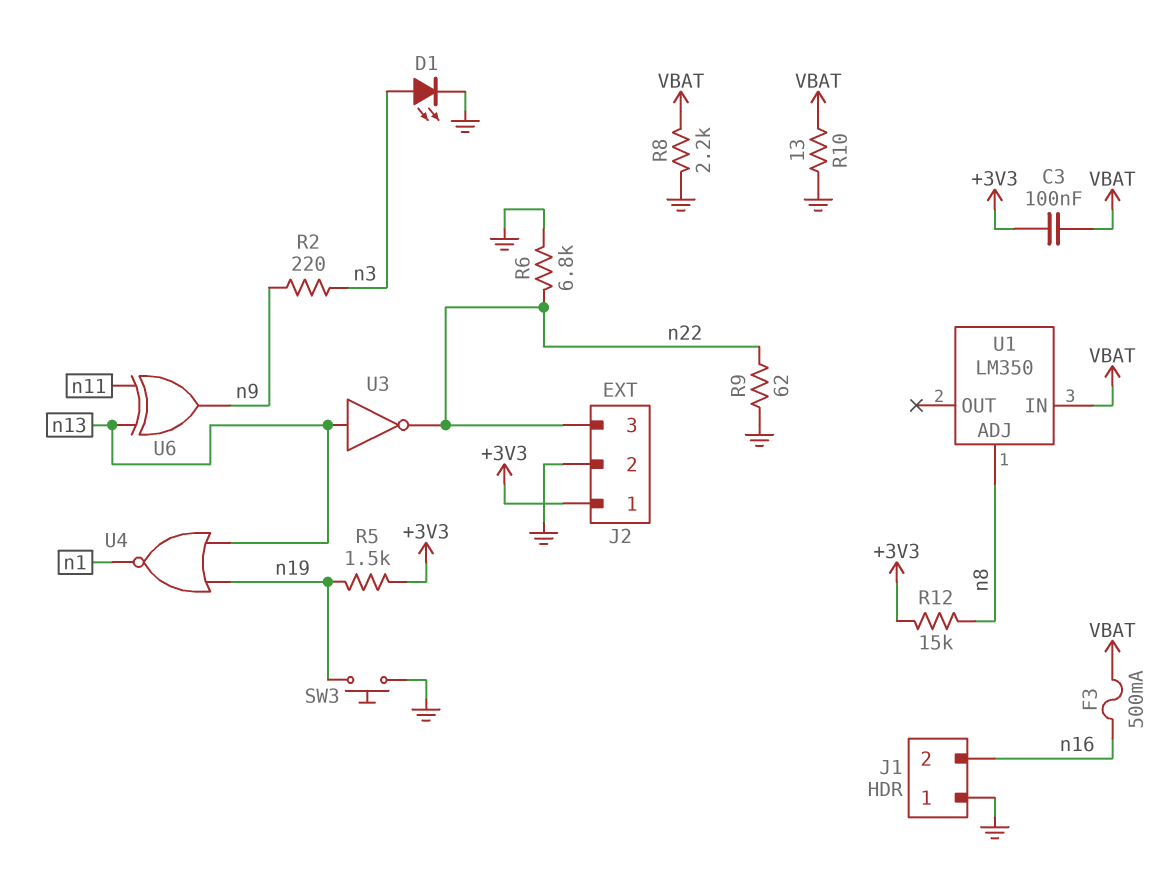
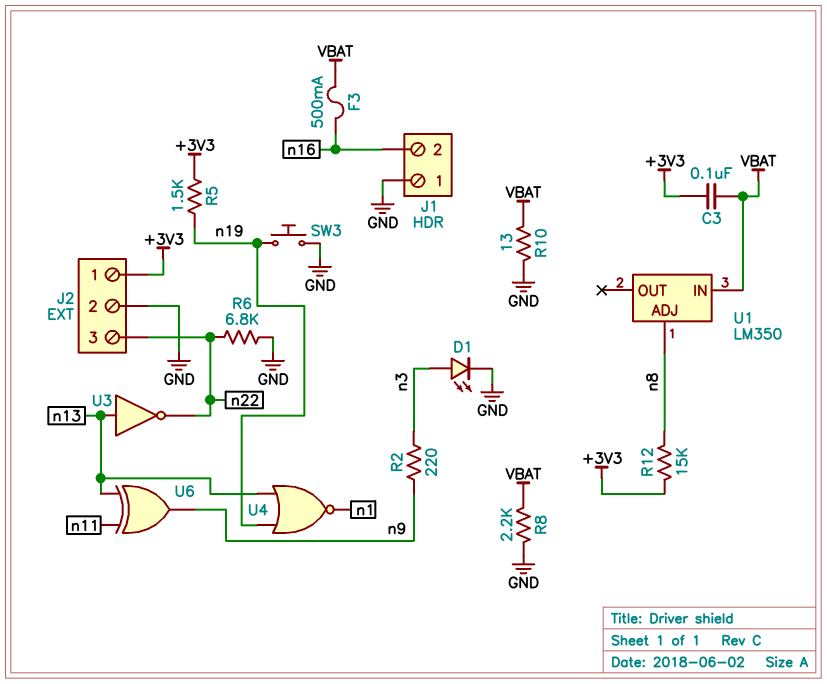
R9: 62 (GND, n22) -> none

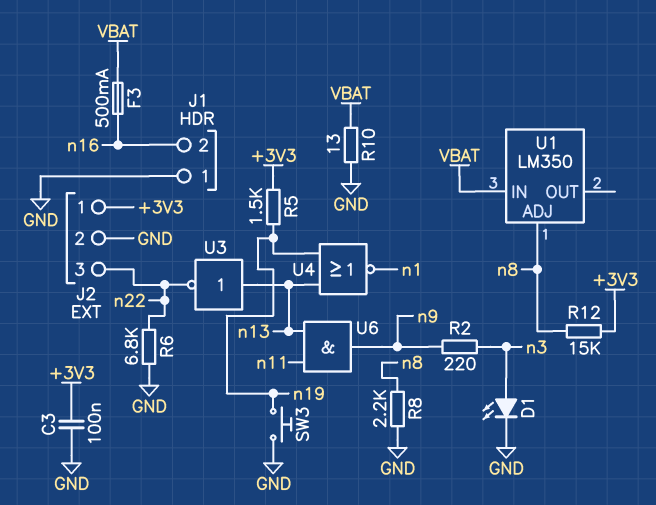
C3: 100nF (+3V3, VBAT) -> 100nF (+3V3, GND)
R8: 2.2k (GND, VBAT) -> 2.2k (GND, n8)
U6: XOR (in n11, in n13, out n9) -> AND (in n11, in n13, out n9)

